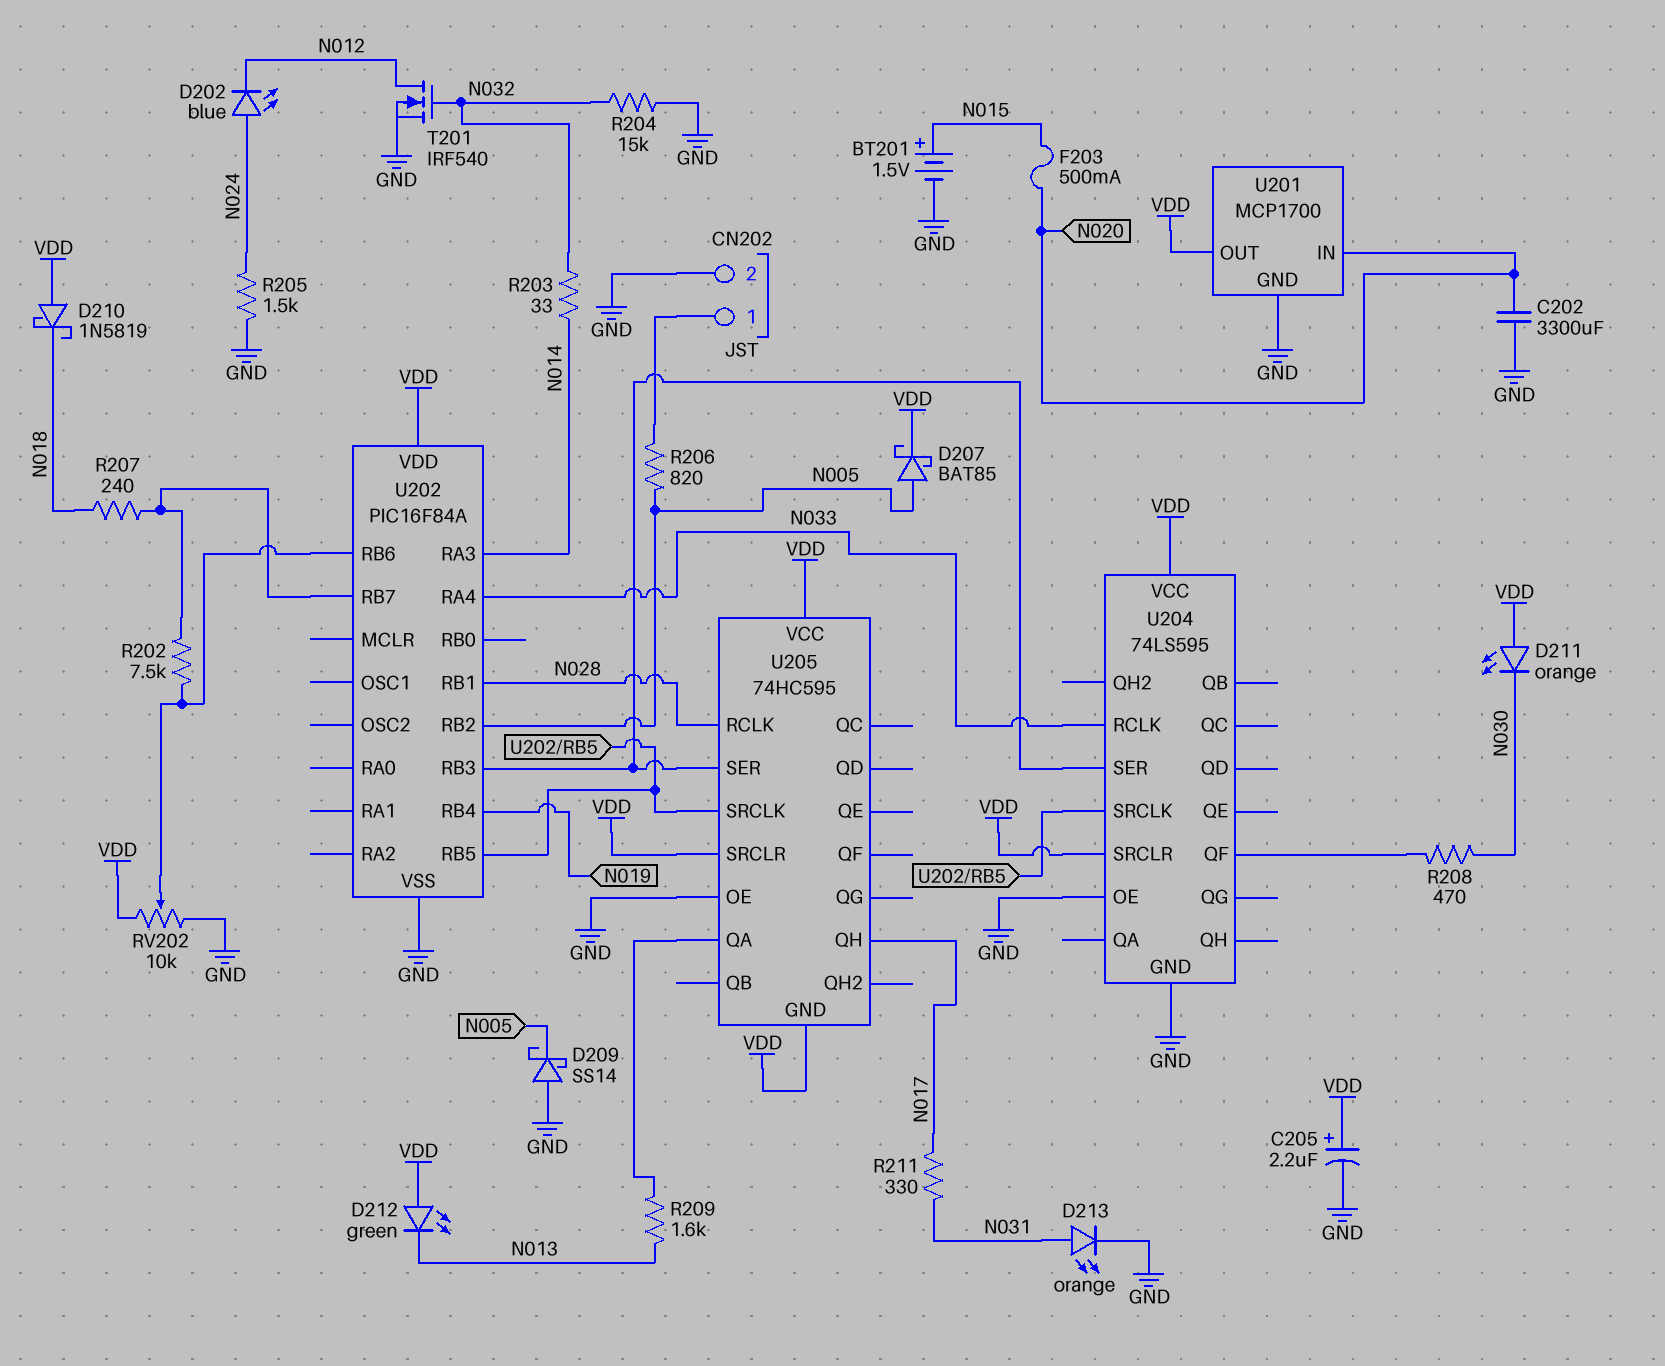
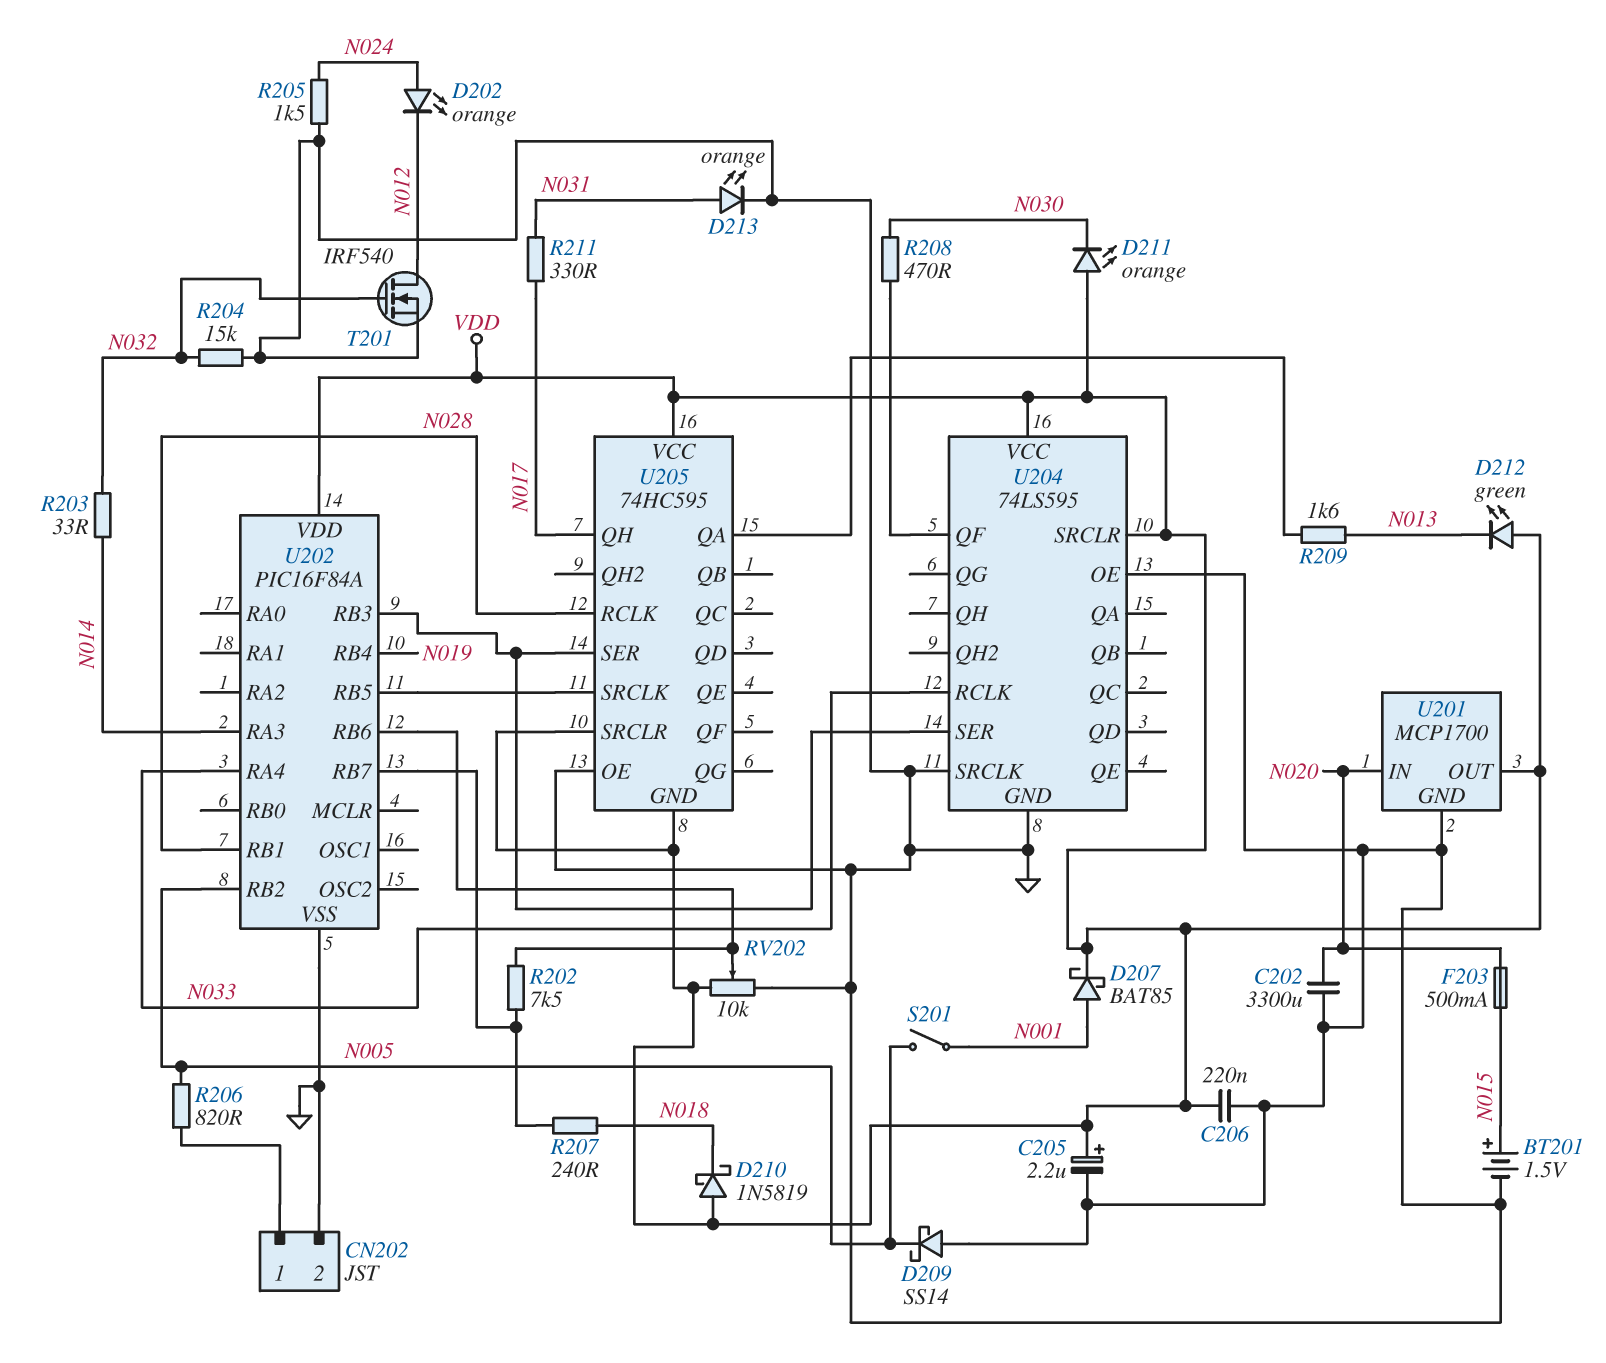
C206: none -> 220nF (GND, VDD)
D202: LED blue (A N024, K N012) -> LED orange (A N024, K N012)
D207: schottky BAT85 (A N005, K VDD) -> schottky BAT85 (A N001, K VDD)
S201: none -> switch (N001, N005)
U204 pin SRCLK: U202/RB5 -> GND

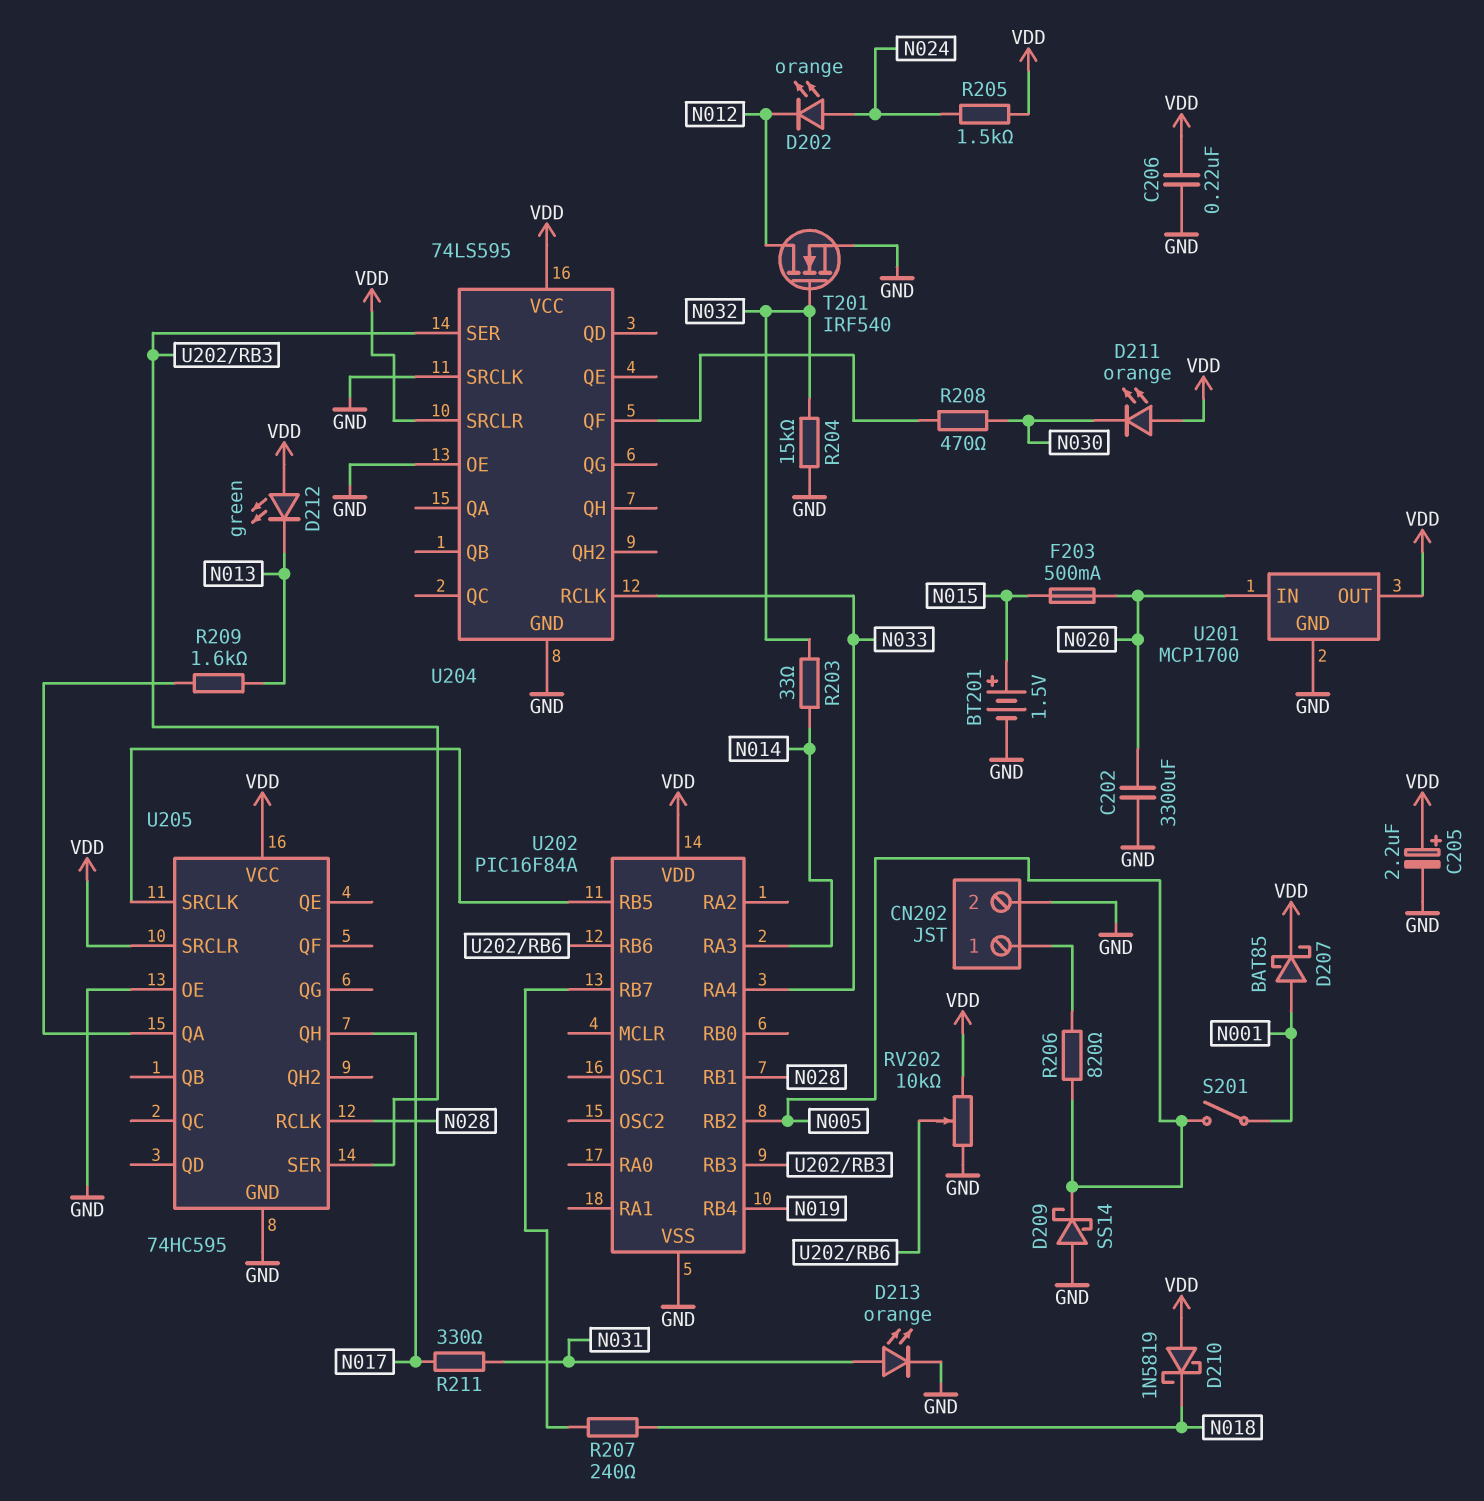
R202: 7.5k (U202/RB6, U202/RB7) -> none
R205: 1.5k (GND, N024) -> 1.5k (N024, VDD)
U205 pin GND: VDD -> GND

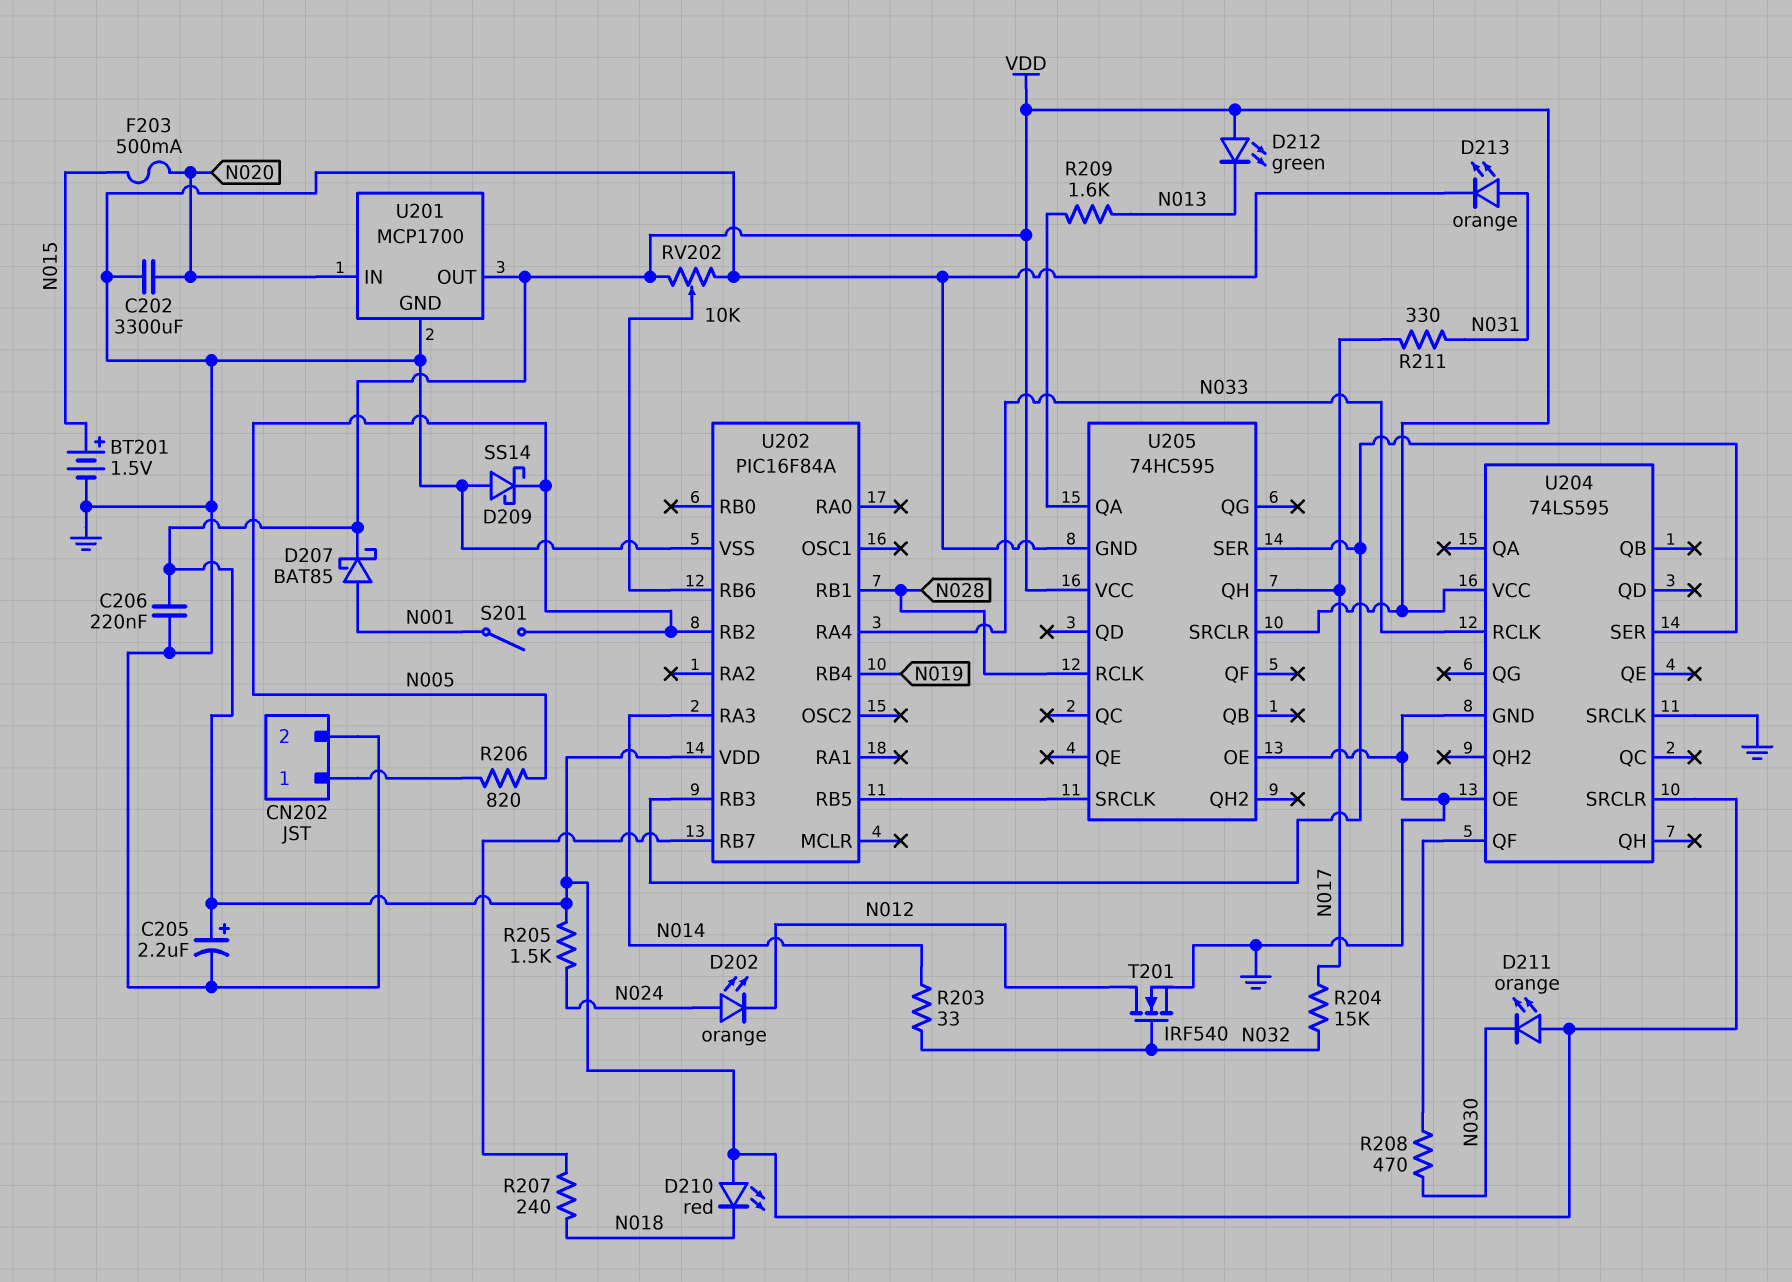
D210: schottky 1N5819 (A VDD, K N018) -> LED red (A VDD, K N018)
R204: 15k (GND, N032) -> 15k (N017, N032)

